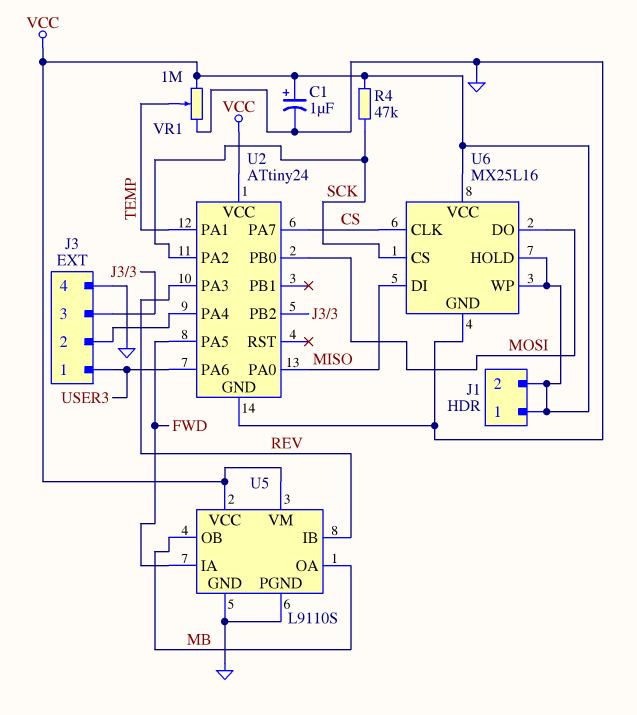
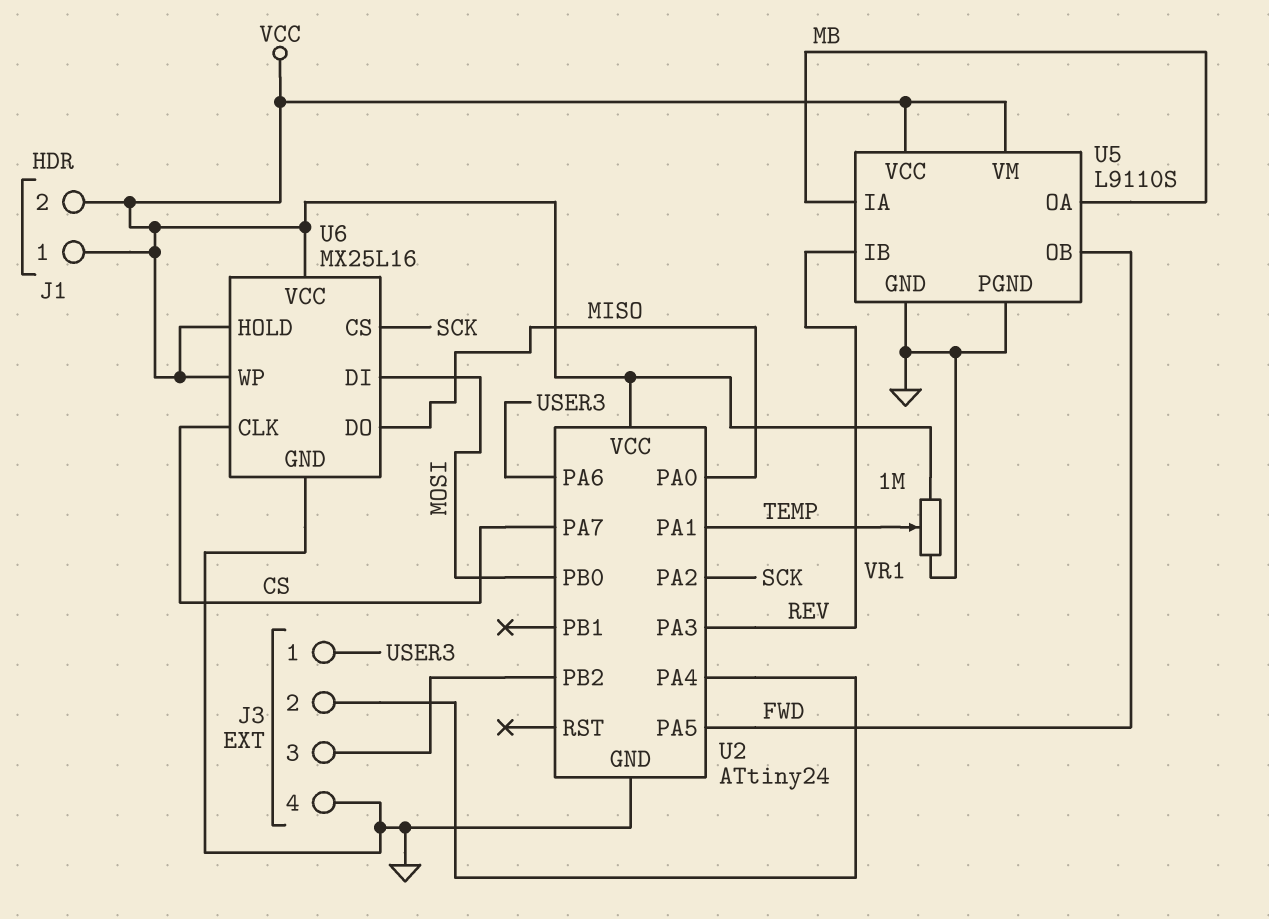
C1: 1uF (plus VCC, minus GND) -> none
R4: 47k (SCK, VCC) -> none
U5 pin IA: FWD -> MB
U5 pin OB: MB -> FWD
U6 pin DI: MISO -> MOSI
U6 pin DO: MOSI -> MISO

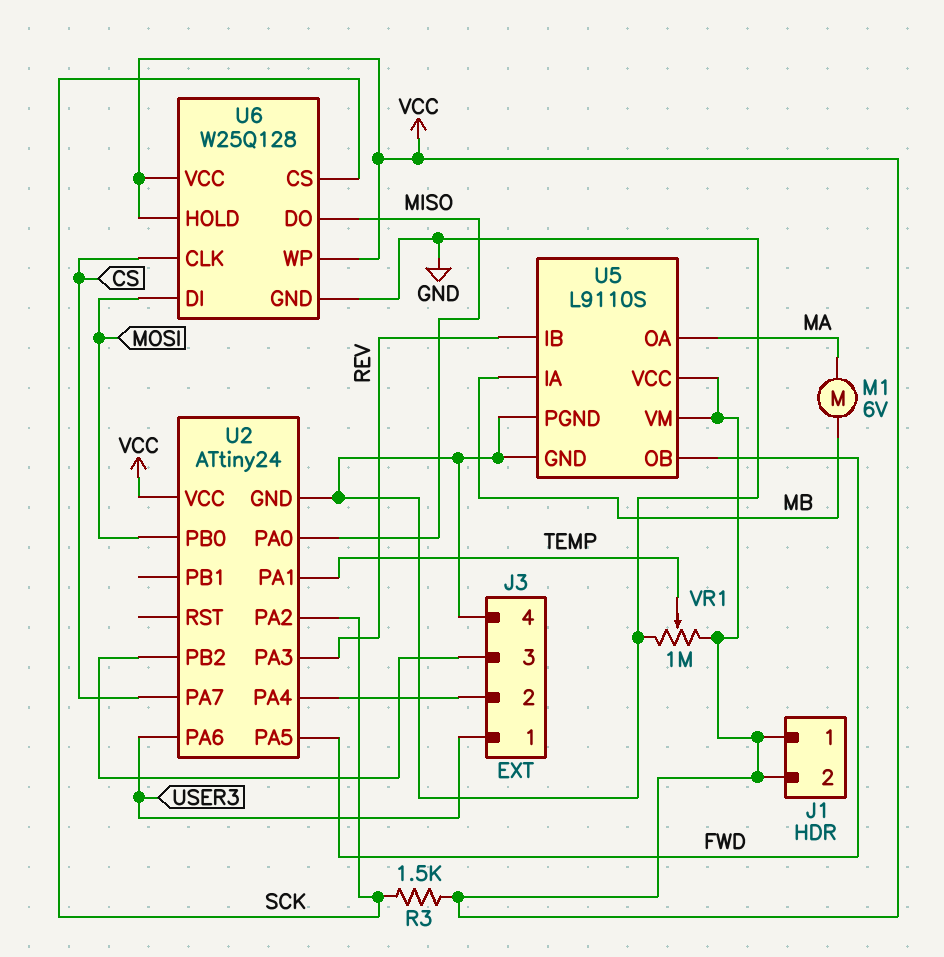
M1: none -> motor 6V (MA, MB)
R3: none -> 1.5k (SCK, VCC)
U5 pin OA: MB -> MA
U6: MX25L16 -> W25Q128

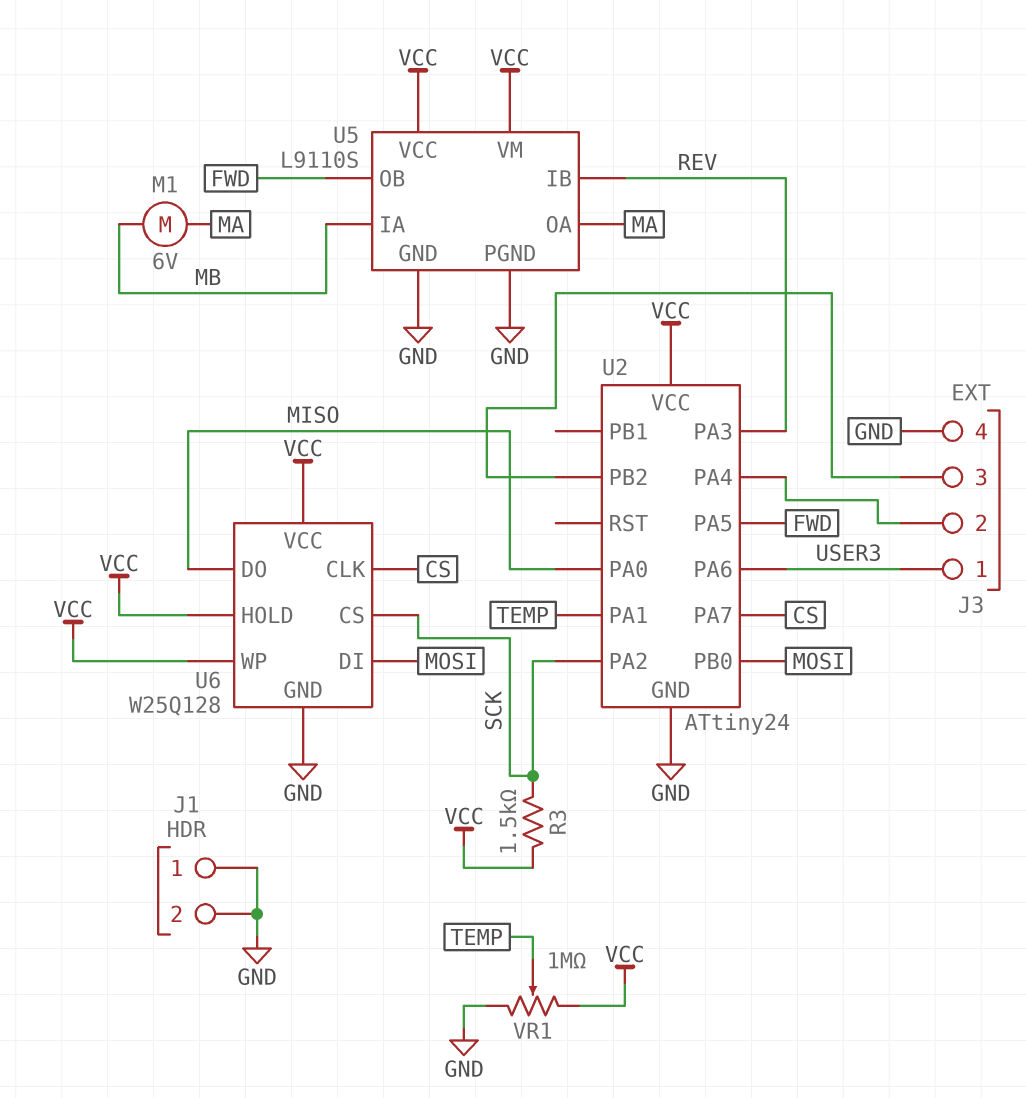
J1 pin 1: VCC -> GND
J1 pin 2: VCC -> GND

